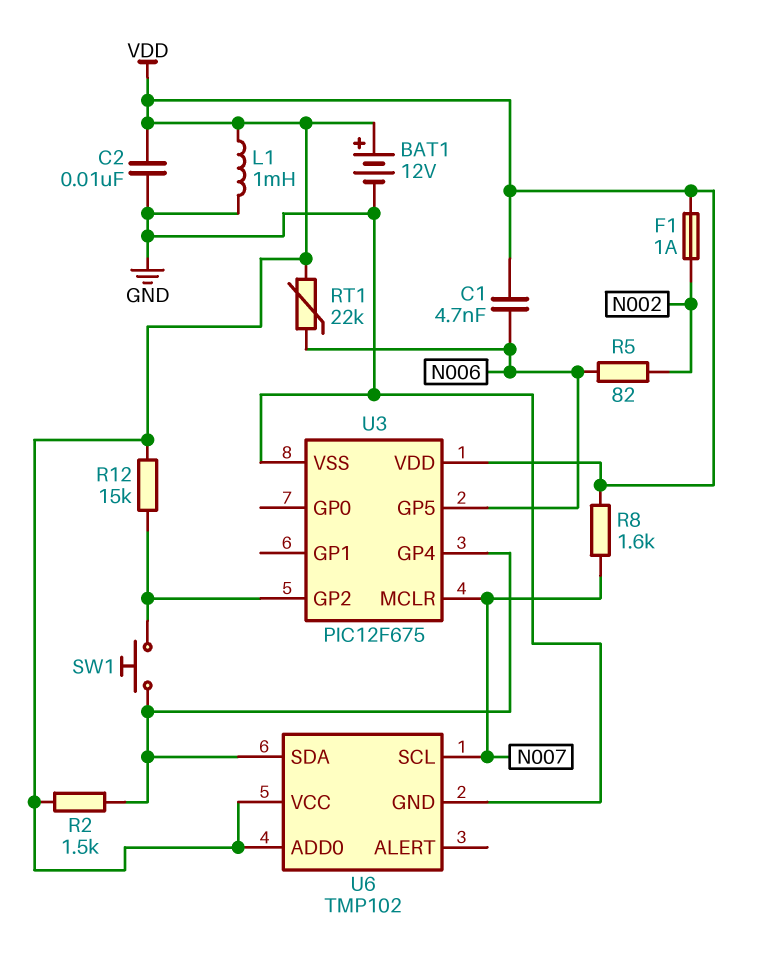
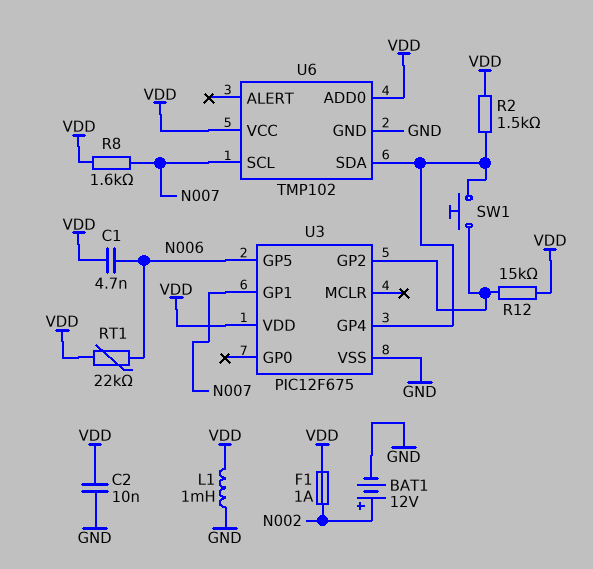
BAT1: 12V (plus VDD, minus GND) -> 12V (plus N002, minus GND)
R5: 82 (N002, N006) -> none
U3 pin GP1: none -> N007
U3 pin MCLR: N007 -> none

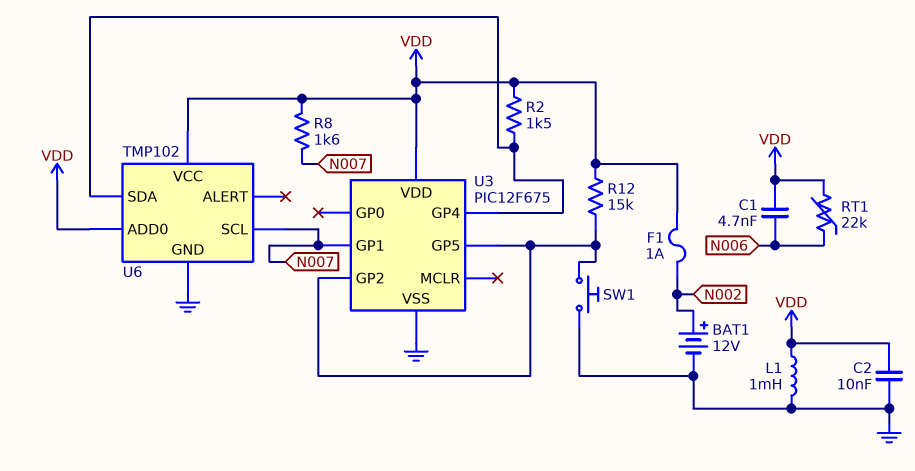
SW1: button (U3/GP2, U3/GP4) -> button (GND, U3/GP2)
U3 pin GP5: N006 -> U3/GP2

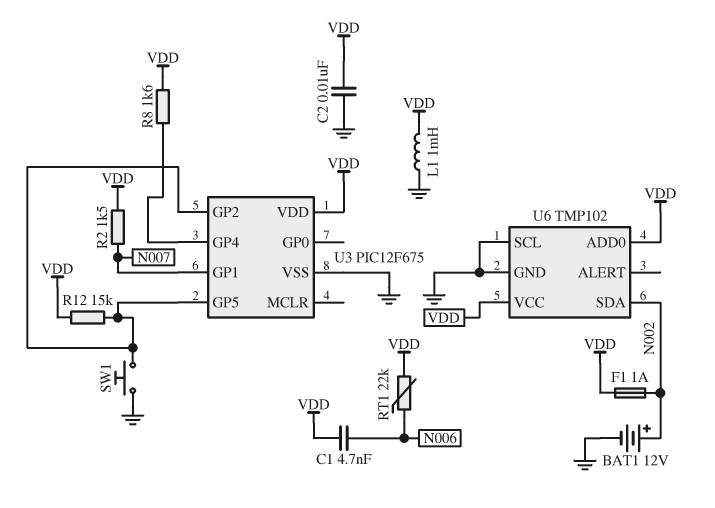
R2: 1.5k (U3/GP4, VDD) -> 1.5k (N007, VDD)
R8: 1.6k (N007, VDD) -> 1.6k (U3/GP4, VDD)
U6 pin SCL: N007 -> GND
U6 pin SDA: U3/GP4 -> N002

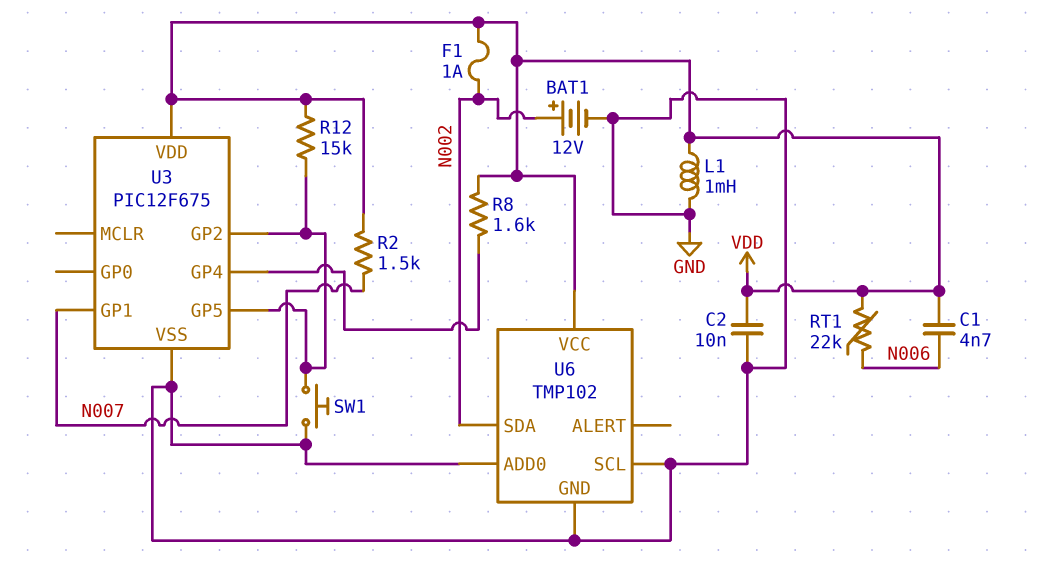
U6 pin ADD0: VDD -> GND

